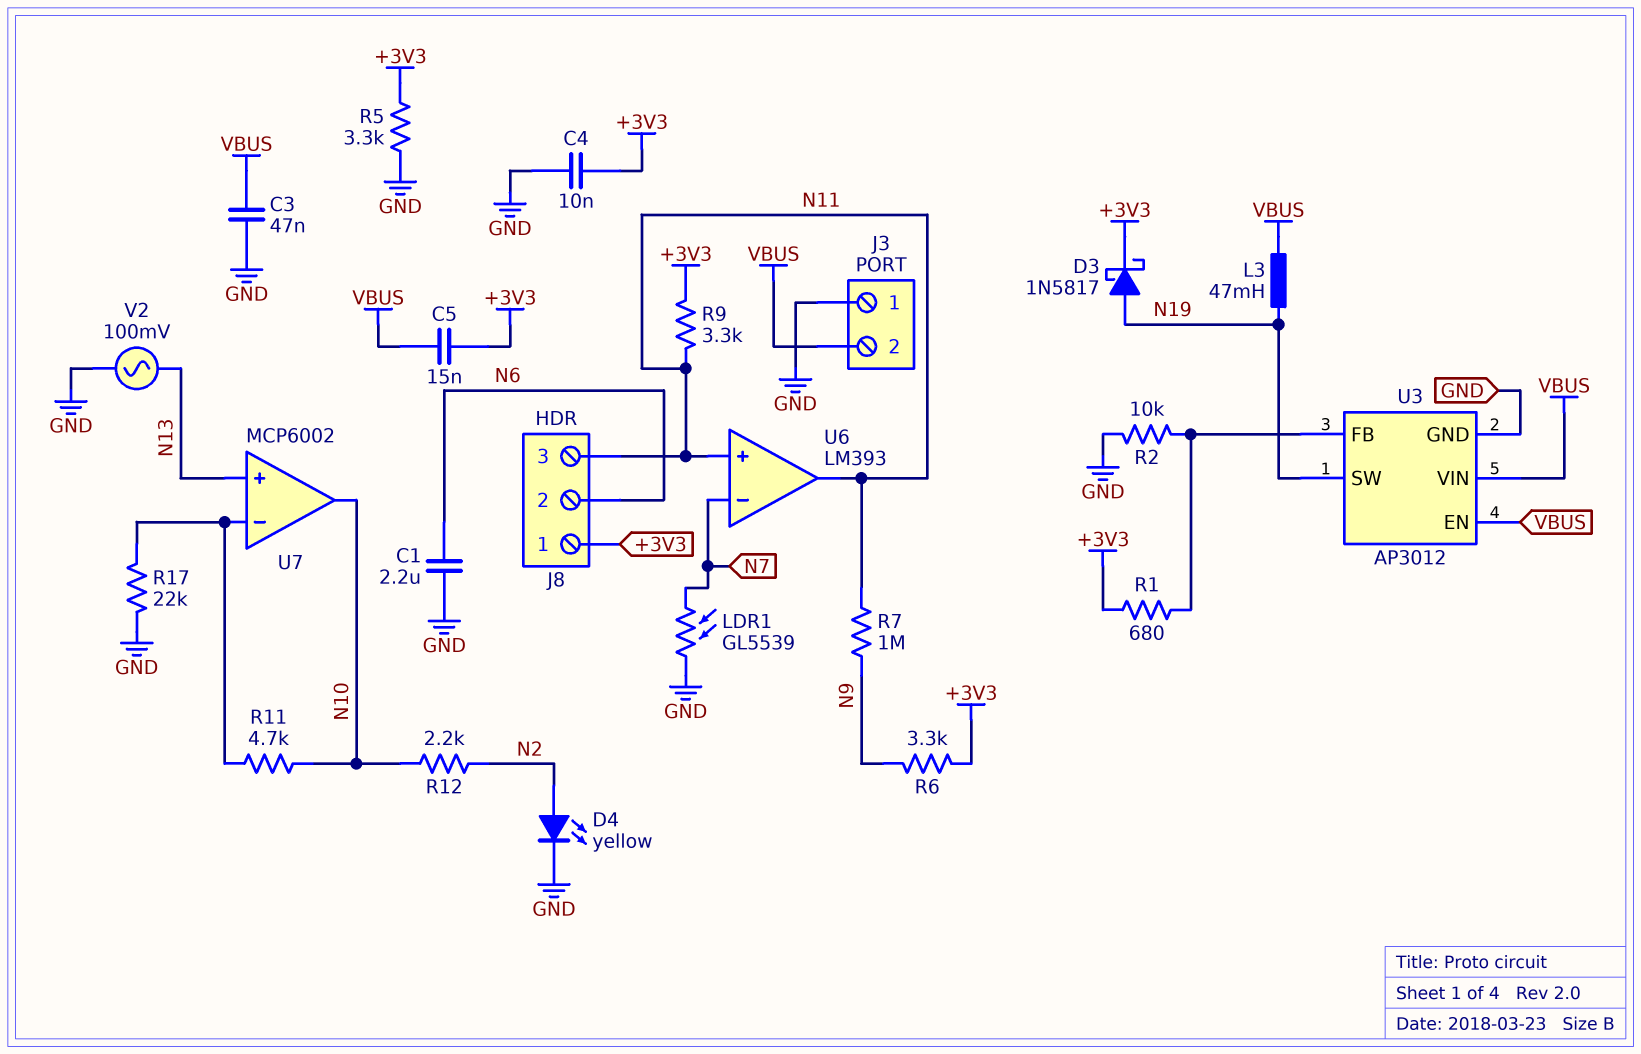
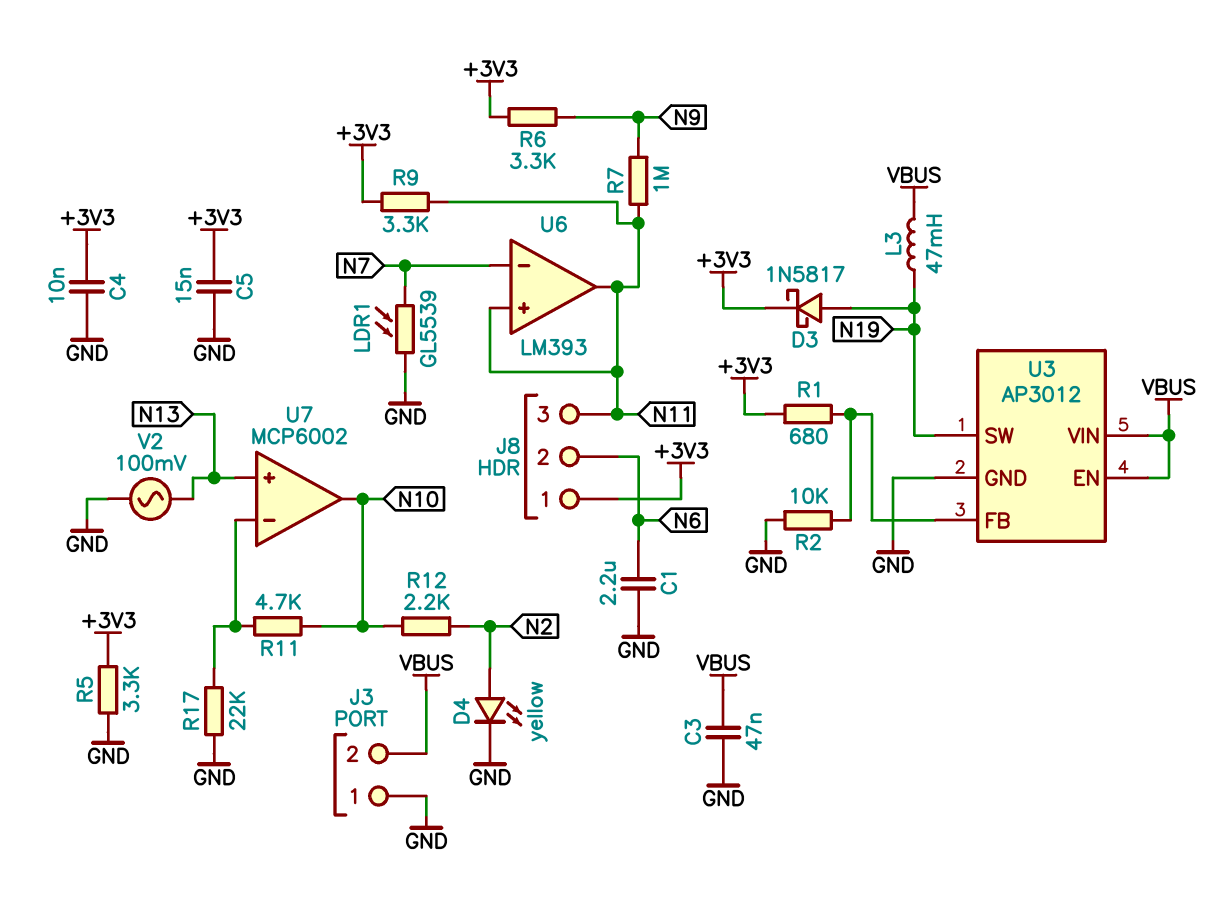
C5: 15nF (+3V3, VBUS) -> 15nF (+3V3, GND)

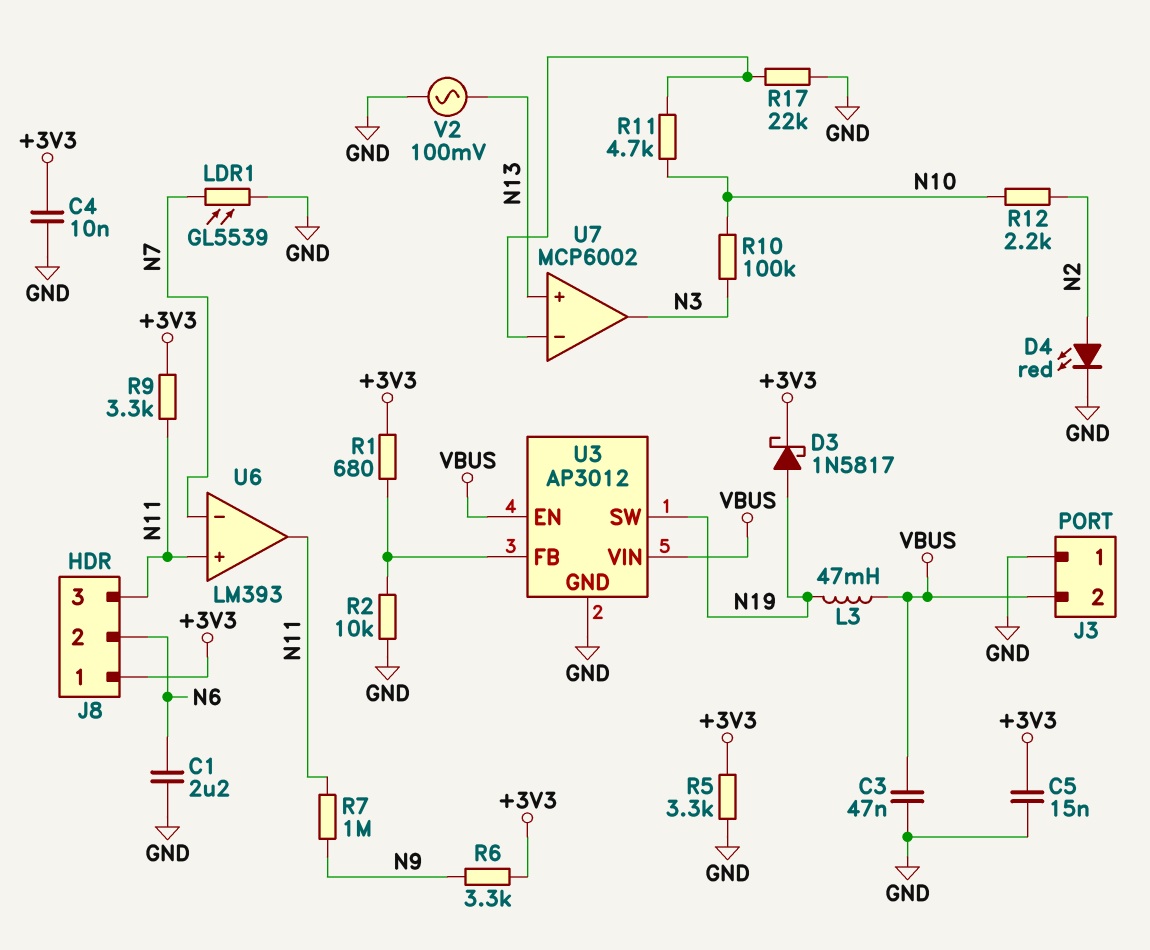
D4: LED yellow (A N2, K GND) -> LED red (A N2, K GND)
R10: none -> 100k (N3, N10)
U7 pin out: N10 -> N3

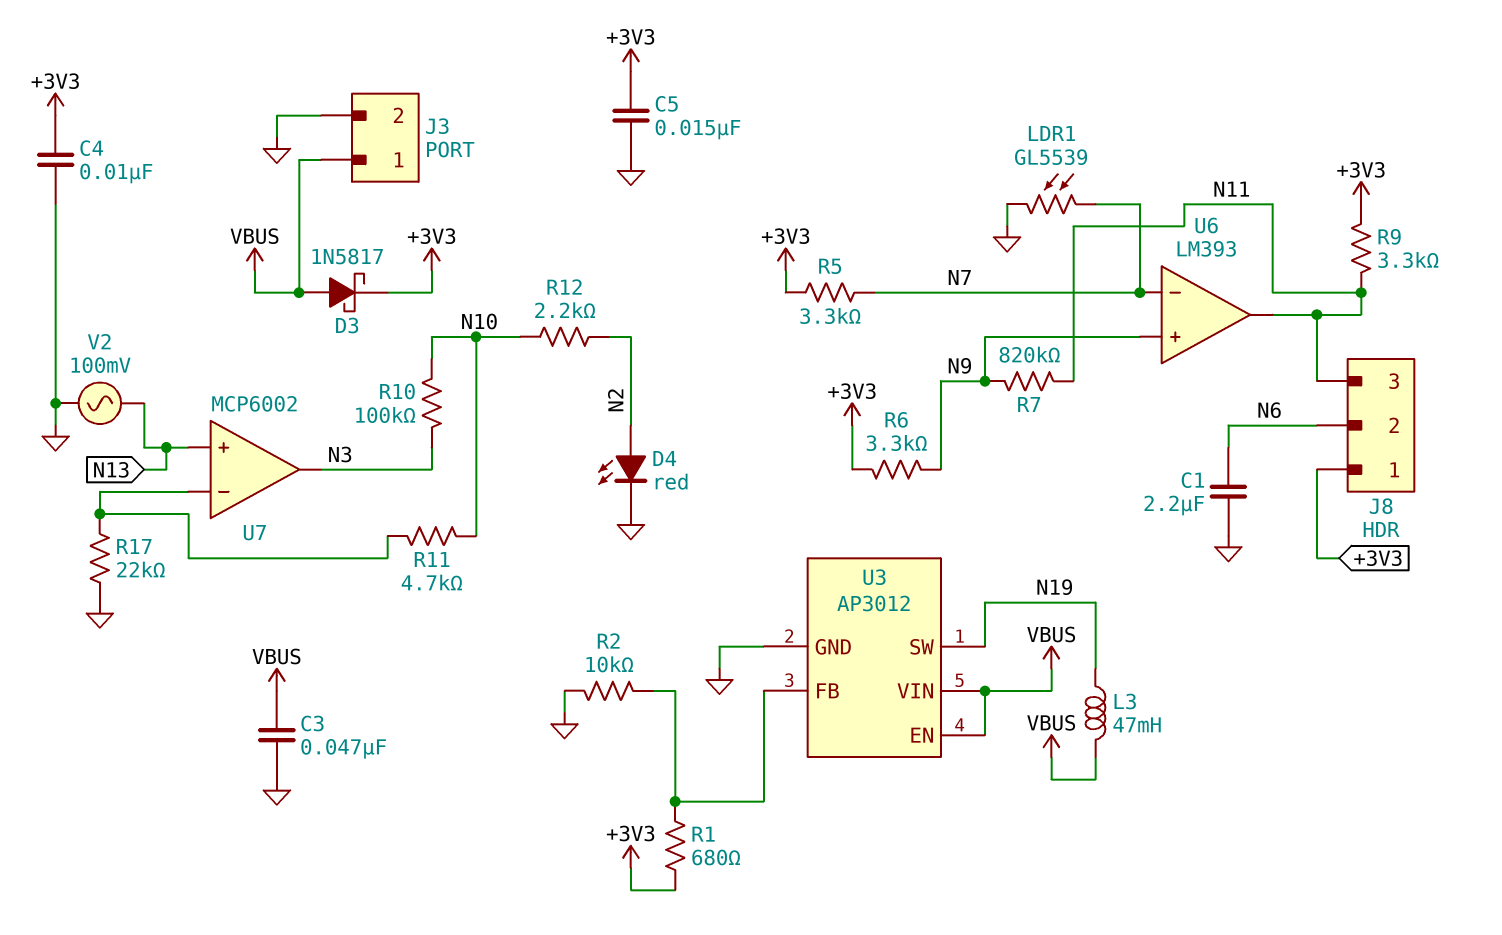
D3: schottky 1N5817 (A N19, K +3V3) -> schottky 1N5817 (A VBUS, K +3V3)
J3 pin 1: GND -> VBUS
J3 pin 2: VBUS -> GND
R5: 3.3k (+3V3, GND) -> 3.3k (+3V3, N7)
R7: 1M (N9, N11) -> 820k (N9, N11)
U6 pin in+: N11 -> N9

